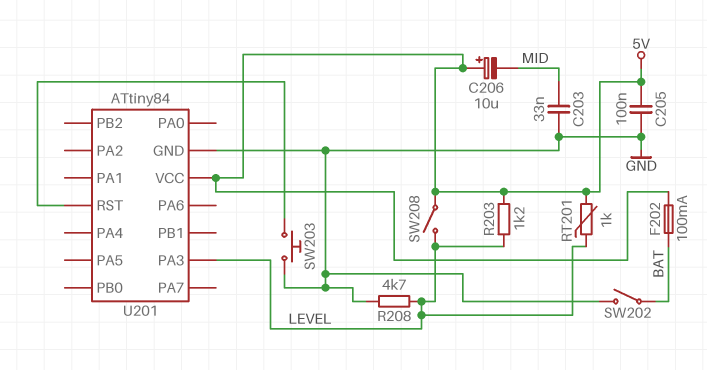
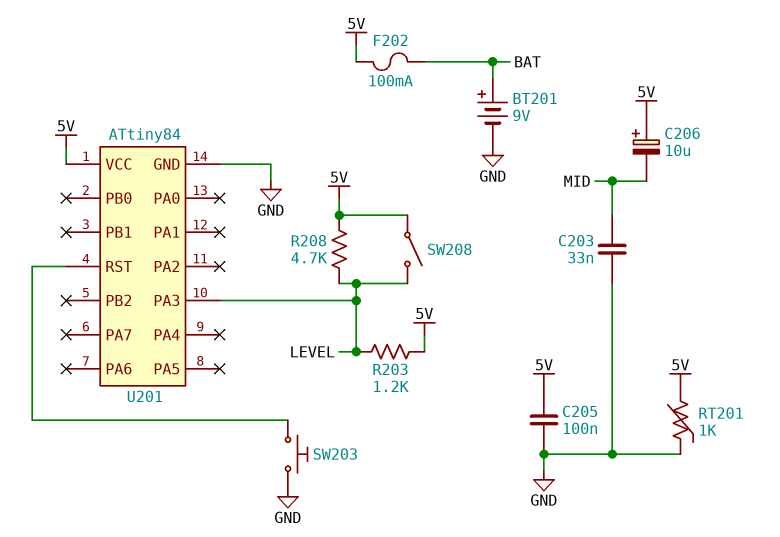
BT201: none -> 9V (plus BAT, minus GND)
R208: 4.7k (GND, LEVEL) -> 4.7k (5V, LEVEL)
RT201: 1k (5V, LEVEL) -> 1k (5V, GND)
SW202: switch (BAT, GND) -> none

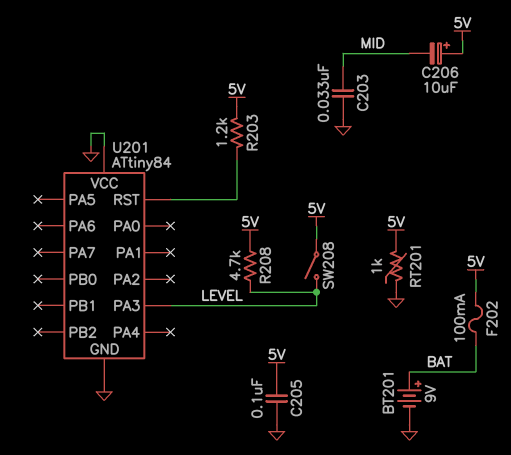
R203: 1.2k (5V, LEVEL) -> 1.2k (5V, U201/RST)
SW203: button (GND, U201/RST) -> none
U201 pin VCC: 5V -> GND

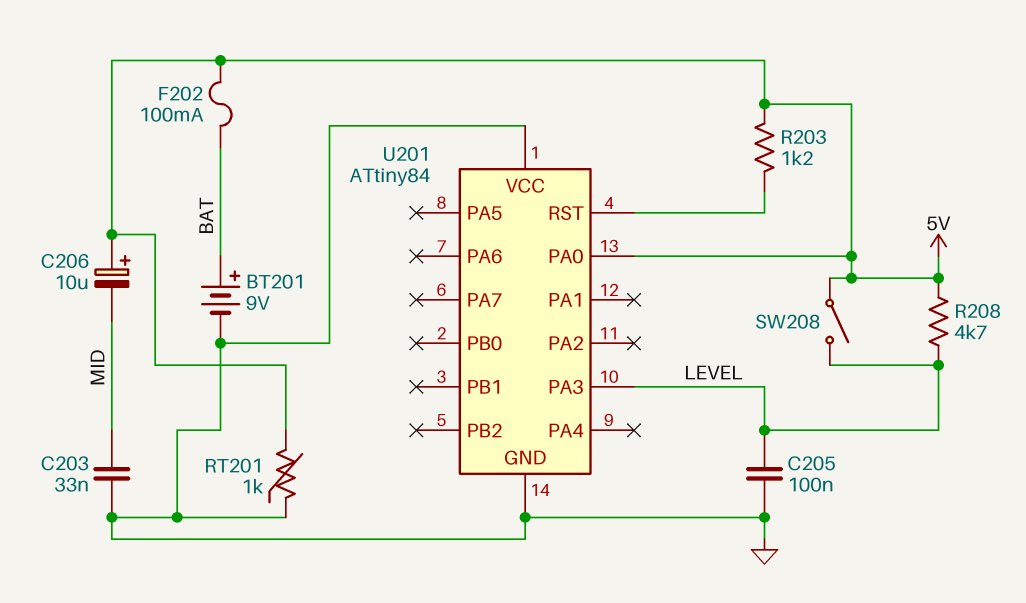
C205: 100nF (5V, GND) -> 100nF (GND, LEVEL)
U201 pin PA0: none -> 5V

